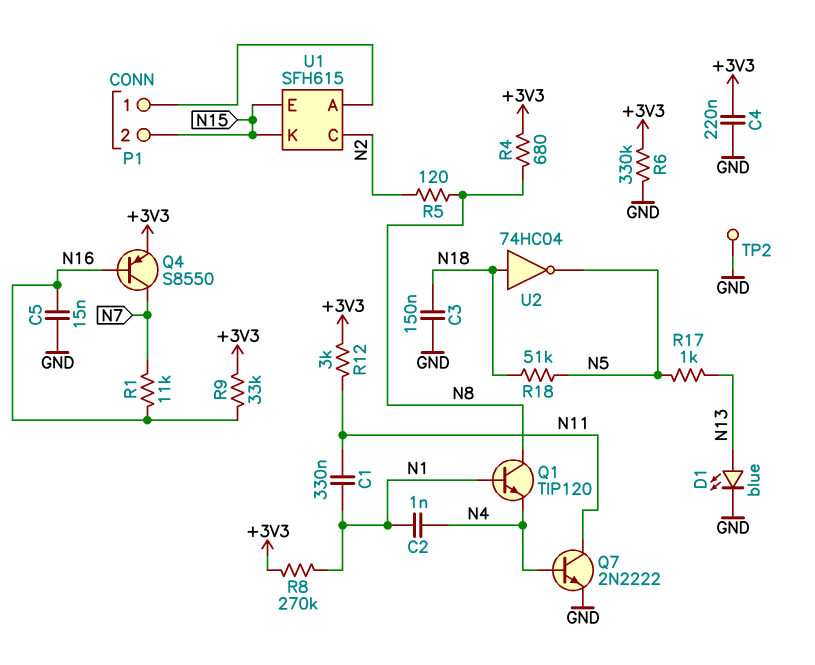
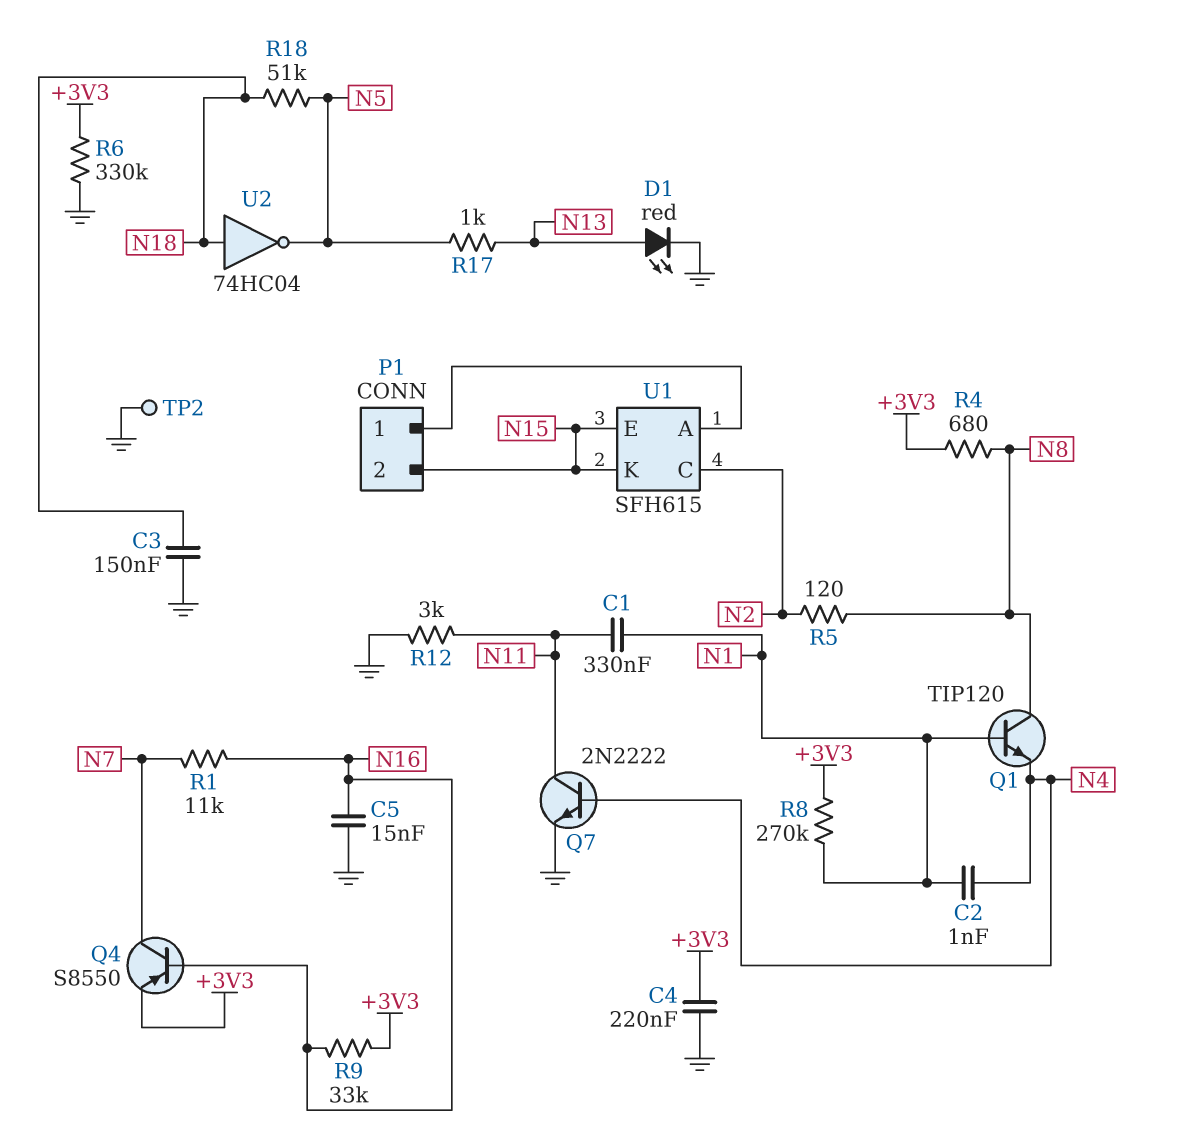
D1: LED blue (A N13, K GND) -> LED red (A N13, K GND)
R12: 3k (+3V3, N11) -> 3k (GND, N11)

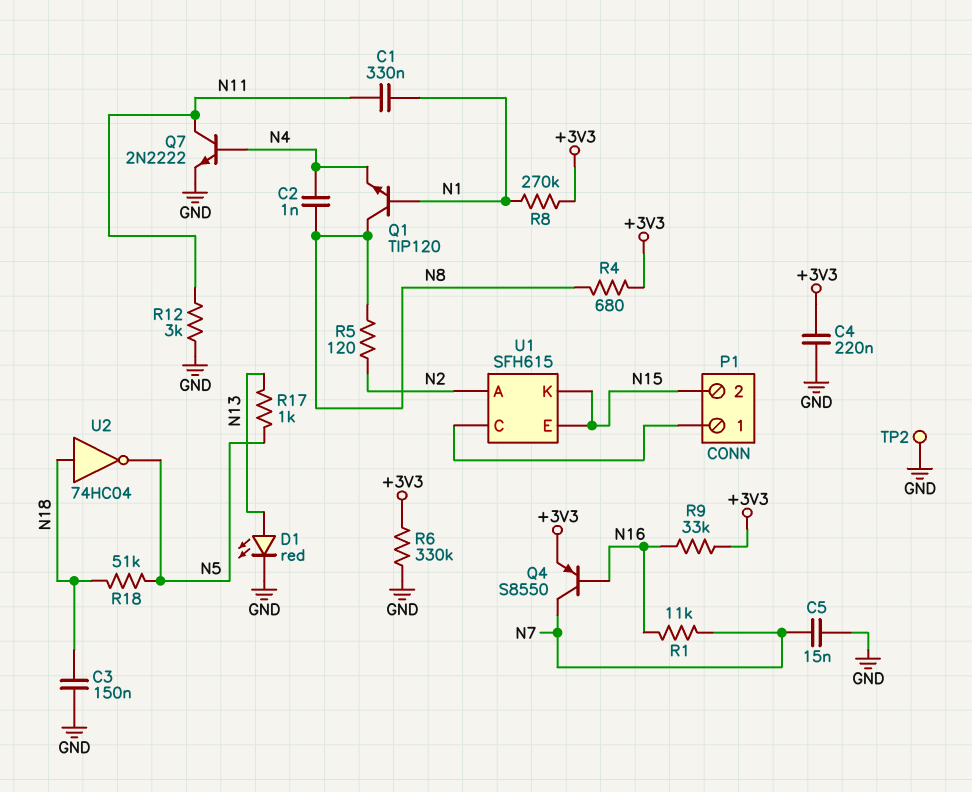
C2: 1nF (N1, N4) -> 1nF (N4, N8)
C5: 15nF (GND, N16) -> 15nF (GND, N7)
U1 pin A: P1/1 -> N2
U1 pin C: N2 -> P1/1

